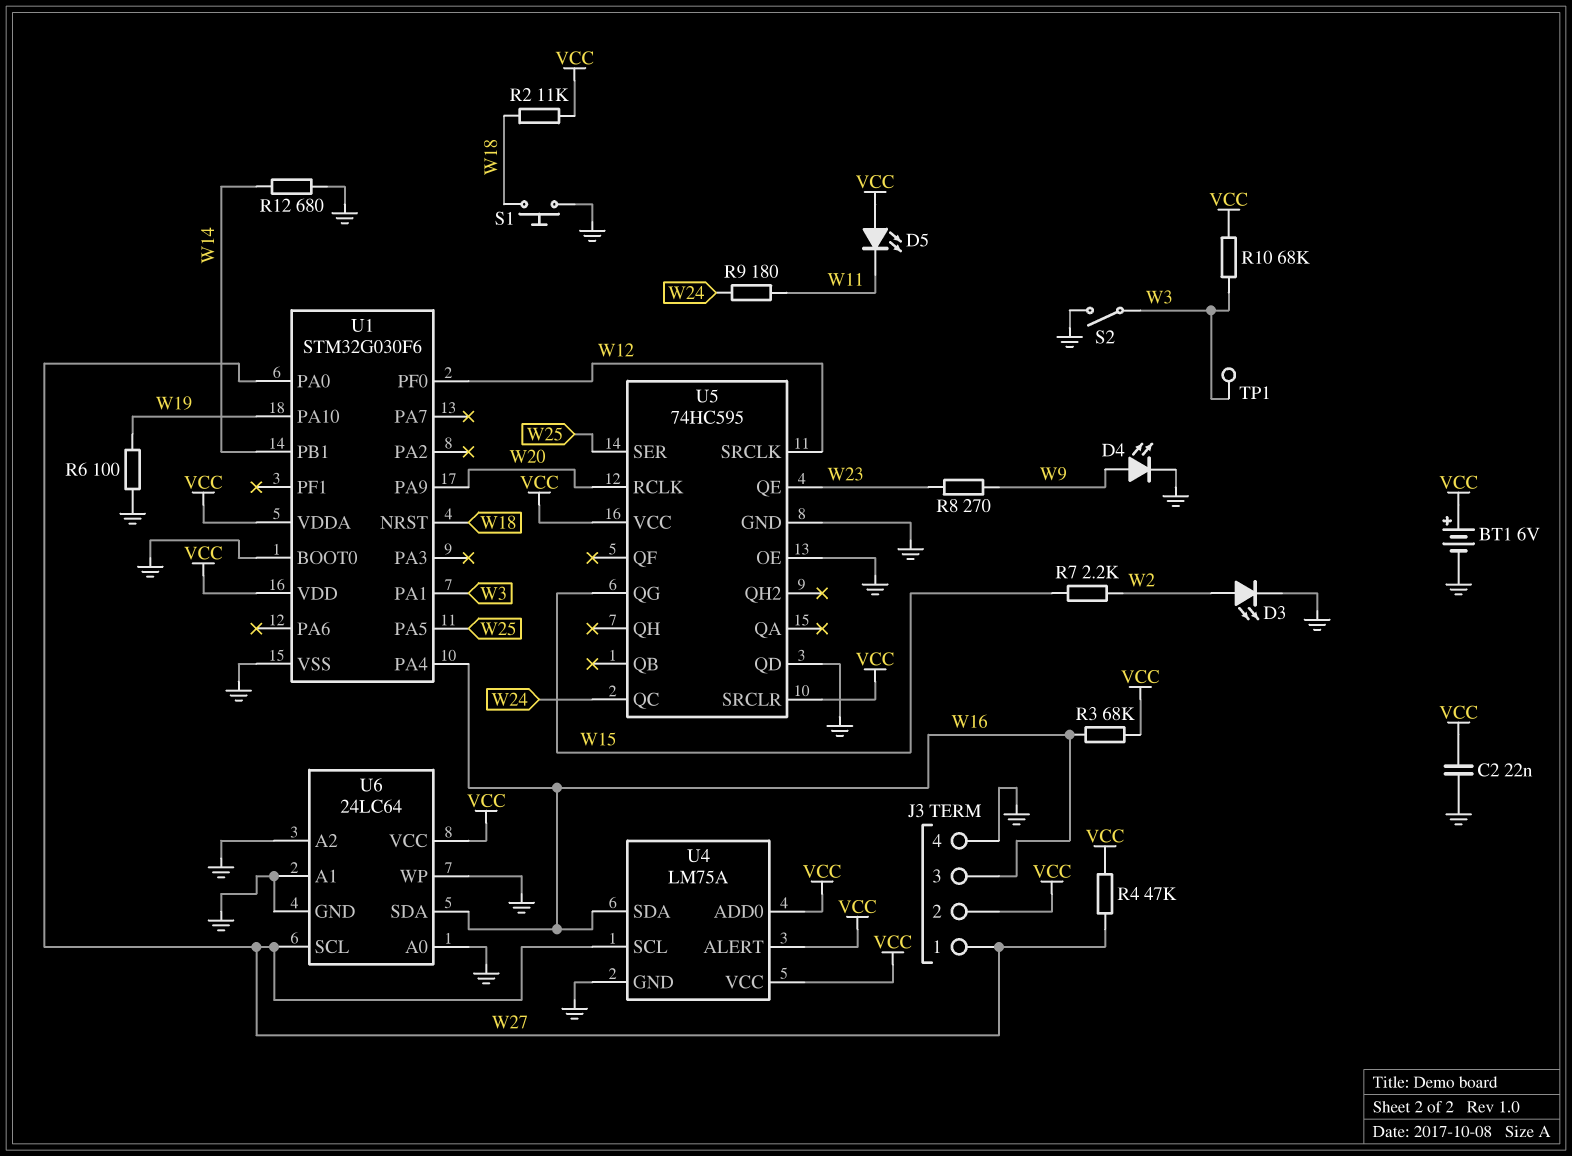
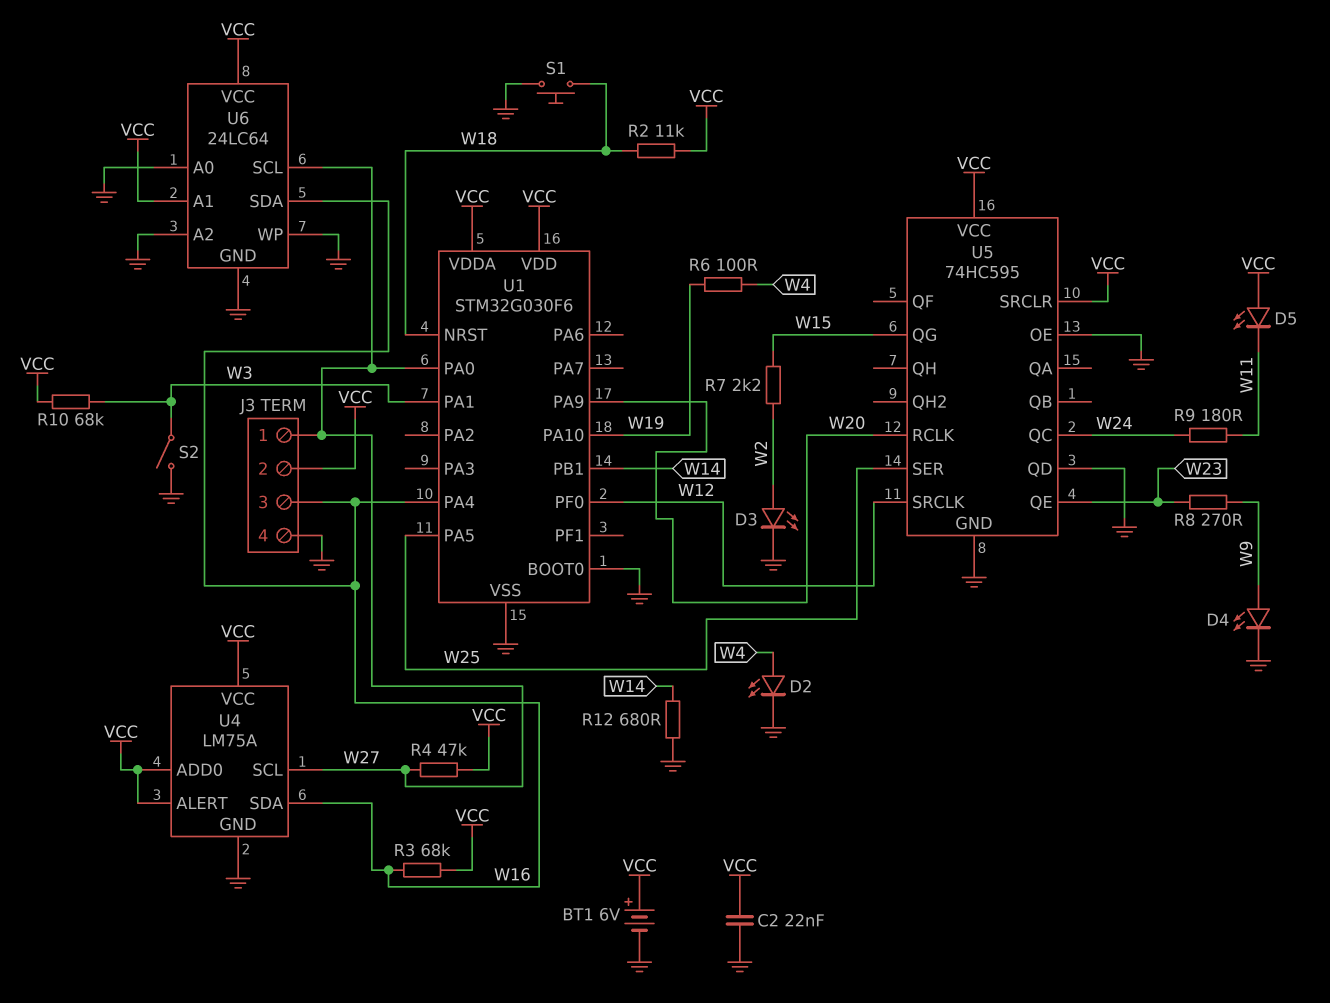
D2: none -> LED (A W4, K GND)
R6: 100 (GND, W19) -> 100 (W4, W19)
TP1: test point (W3) -> none
U6 pin A1: GND -> VCC

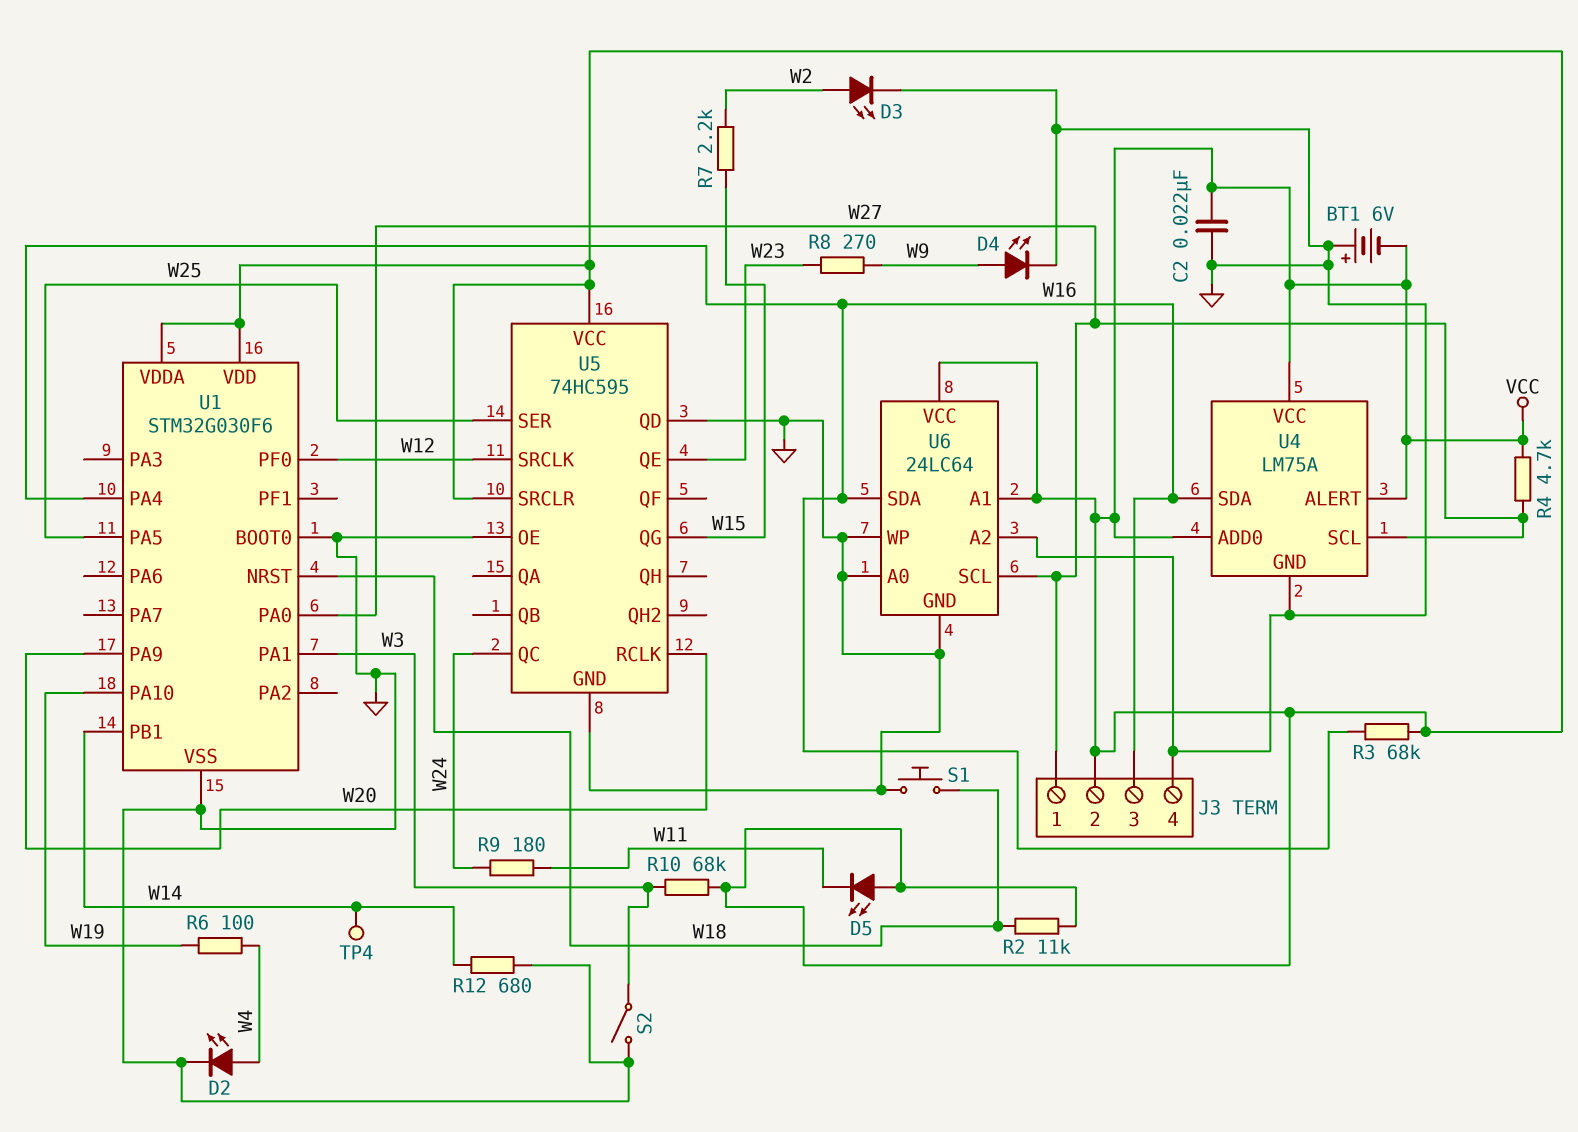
BT1: 6V (plus VCC, minus GND) -> 6V (plus GND, minus VCC)
R4: 47k (VCC, W27) -> 4.7k (VCC, W27)
TP4: none -> test point (W14)

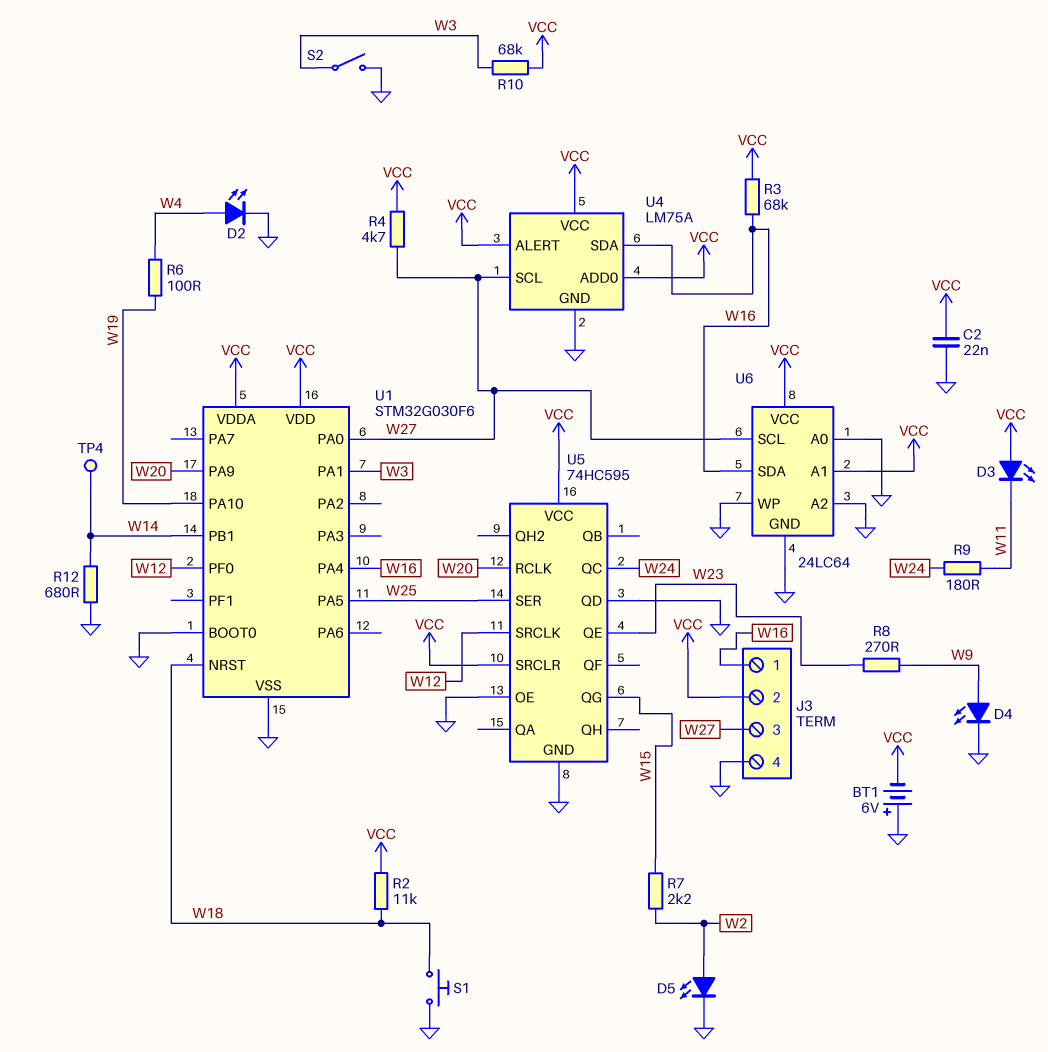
D3: LED (A W2, K GND) -> LED (A VCC, K W11)
D5: LED (A VCC, K W11) -> LED (A W2, K GND)
J3 pin 1: W27 -> W16
J3 pin 3: W16 -> W27

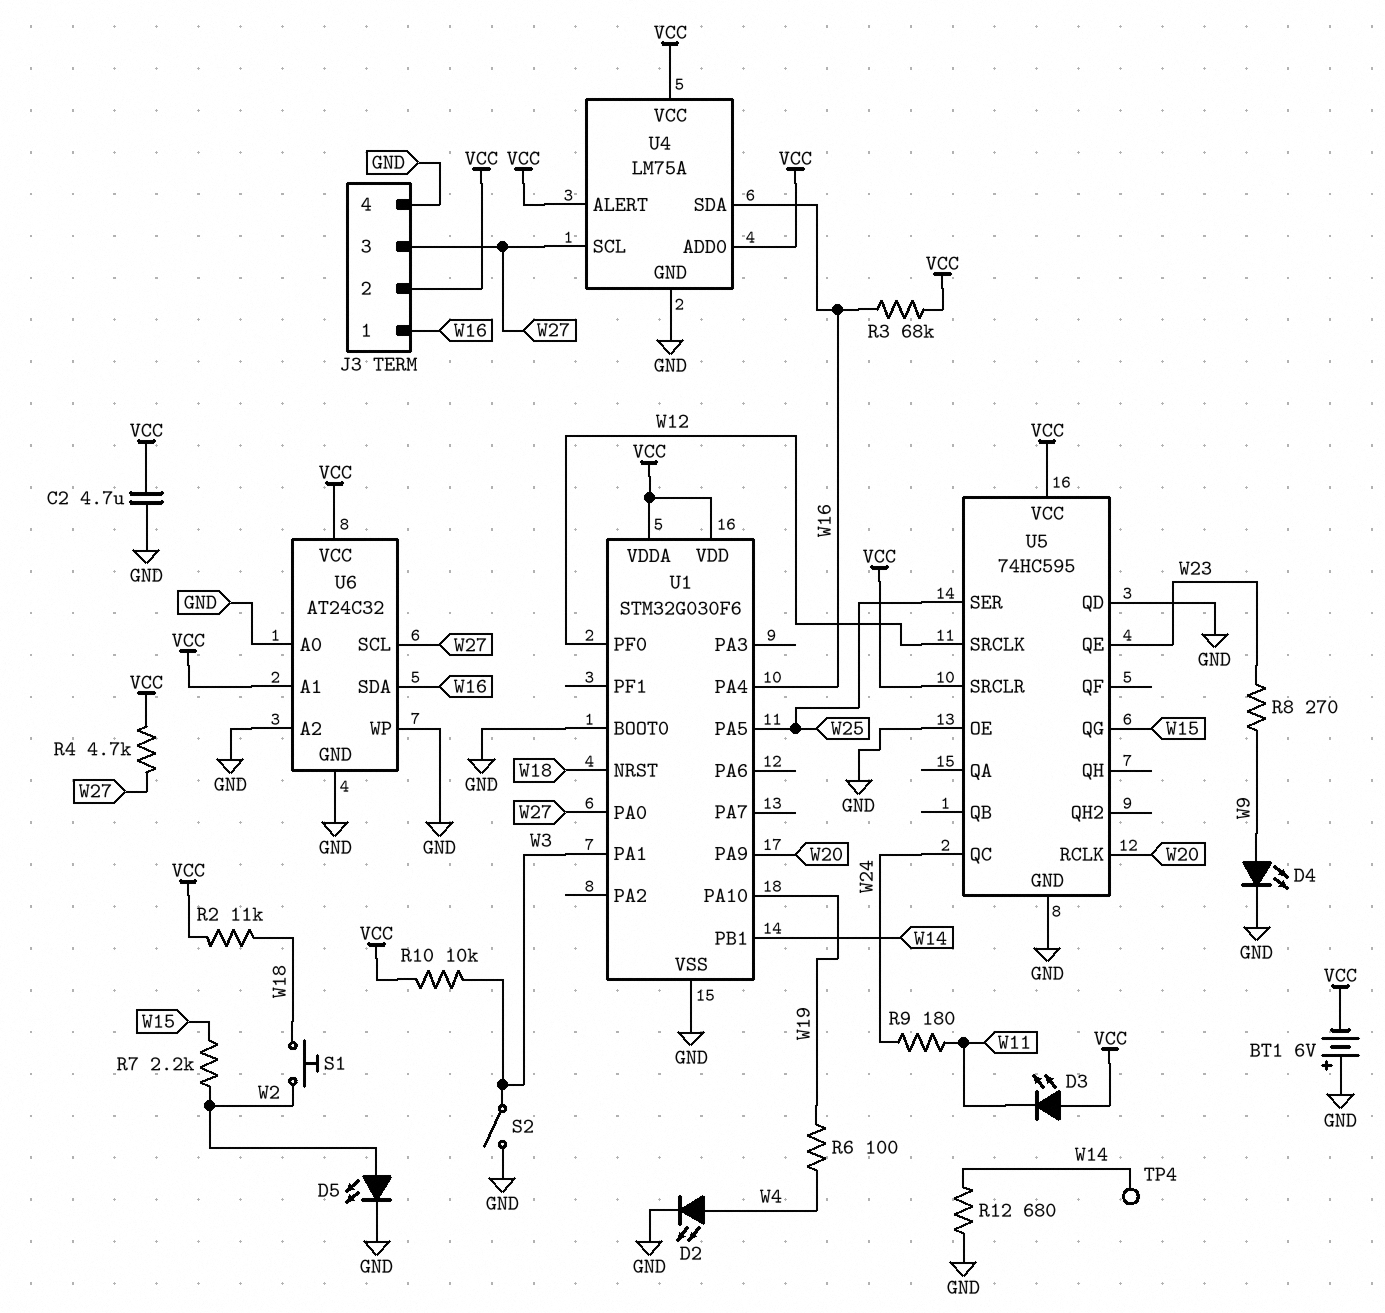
C2: 22nF (GND, VCC) -> 4.7uF (GND, VCC)
R10: 68k (VCC, W3) -> 10k (VCC, W3)
S1: button (GND, W18) -> button (W2, W18)
U6: 24LC64 -> AT24C32

